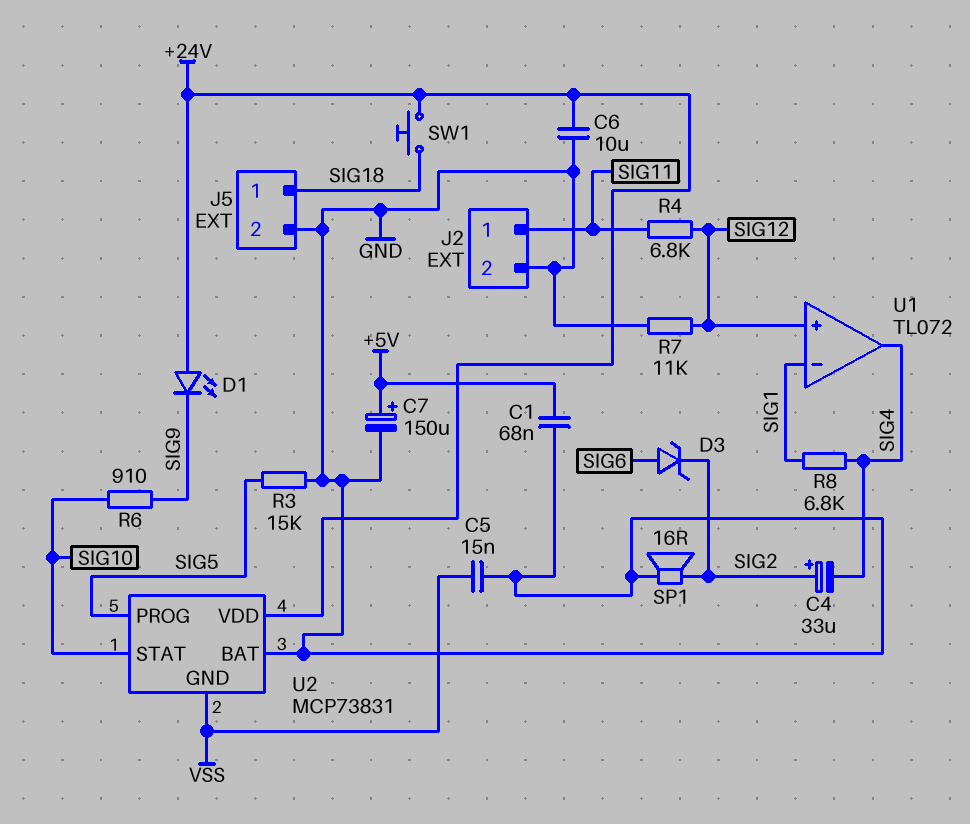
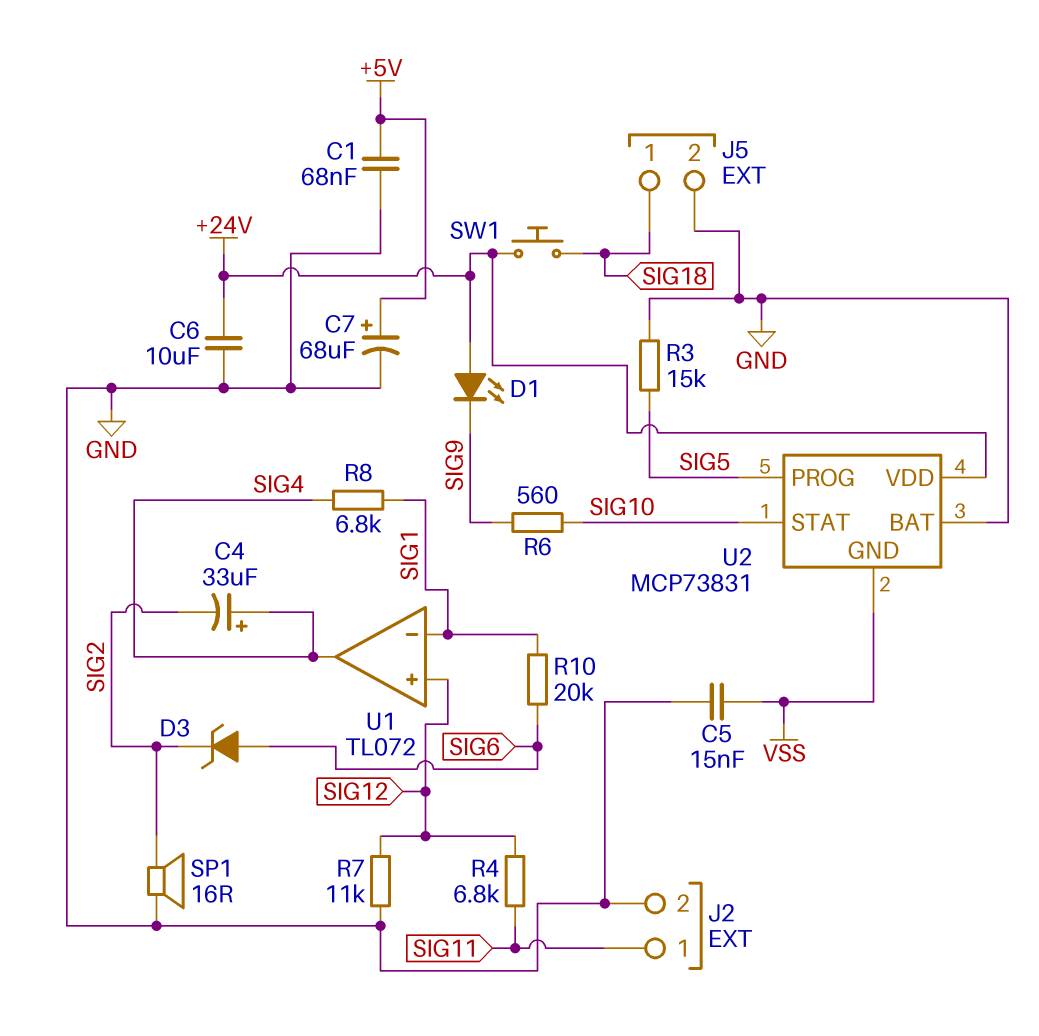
C4: 33uF (plus SIG2, minus SIG4) -> 33uF (plus SIG4, minus SIG2)
C7: 150uF (plus +5V, minus GND) -> 68uF (plus +5V, minus GND)
R6: 910 (SIG9, SIG10) -> 560 (SIG9, SIG10)
R10: none -> 20k (SIG1, SIG6)

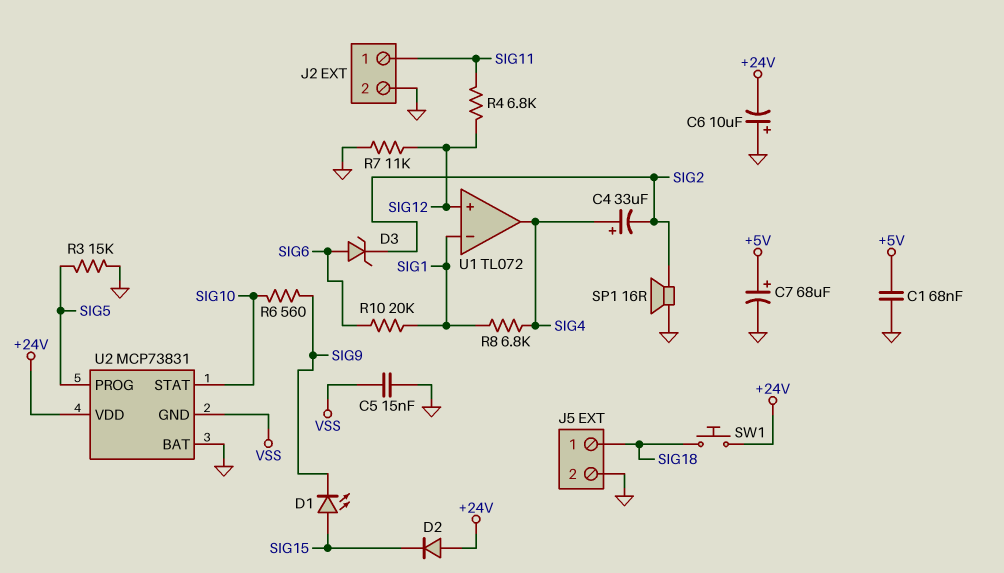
C6: 10uF (+24V, GND) -> 10uF (plus GND, minus +24V)
D1: LED (A +24V, K SIG9) -> LED (A SIG15, K SIG9)
D2: none -> diode (A +24V, K SIG15)

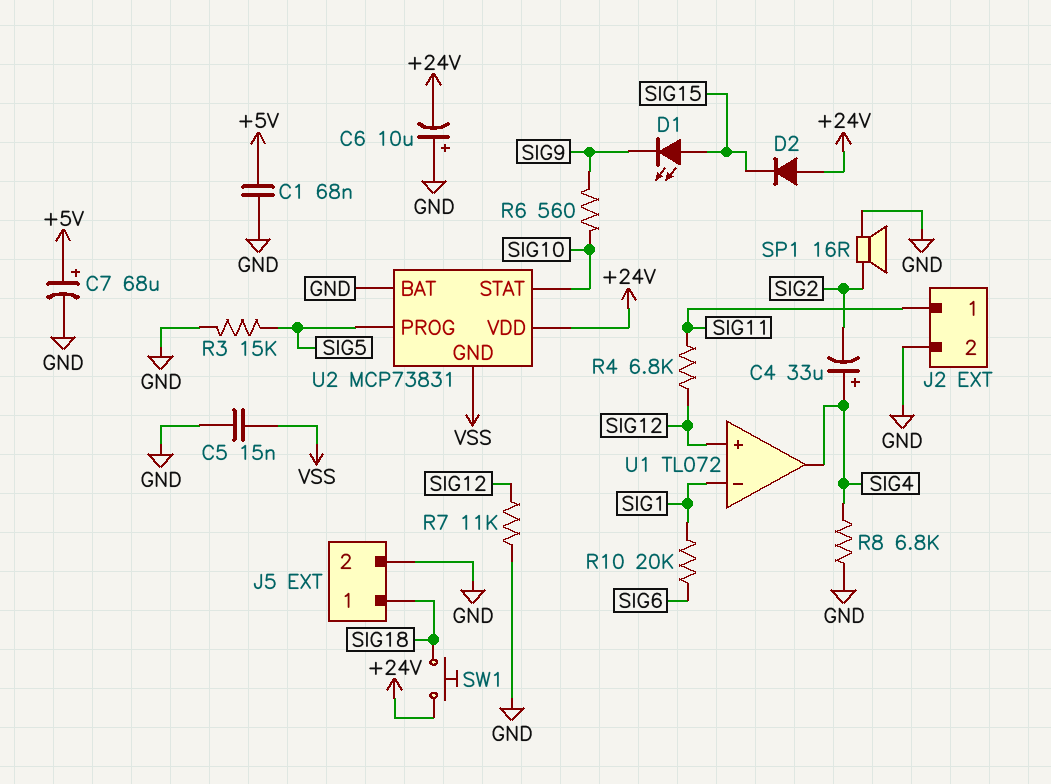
D3: zener (A SIG6, K SIG2) -> none
R8: 6.8k (SIG1, SIG4) -> 6.8k (GND, SIG4)

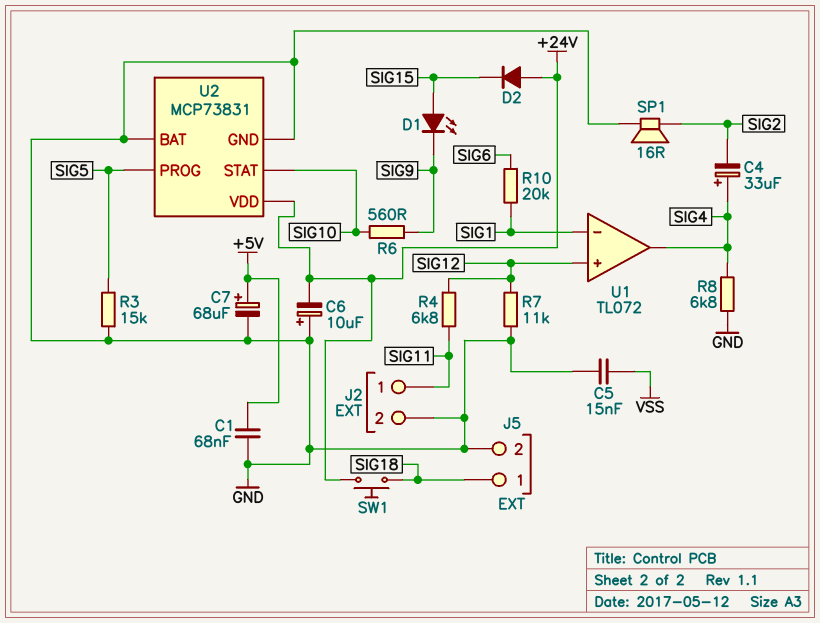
U2 pin GND: VSS -> GND

